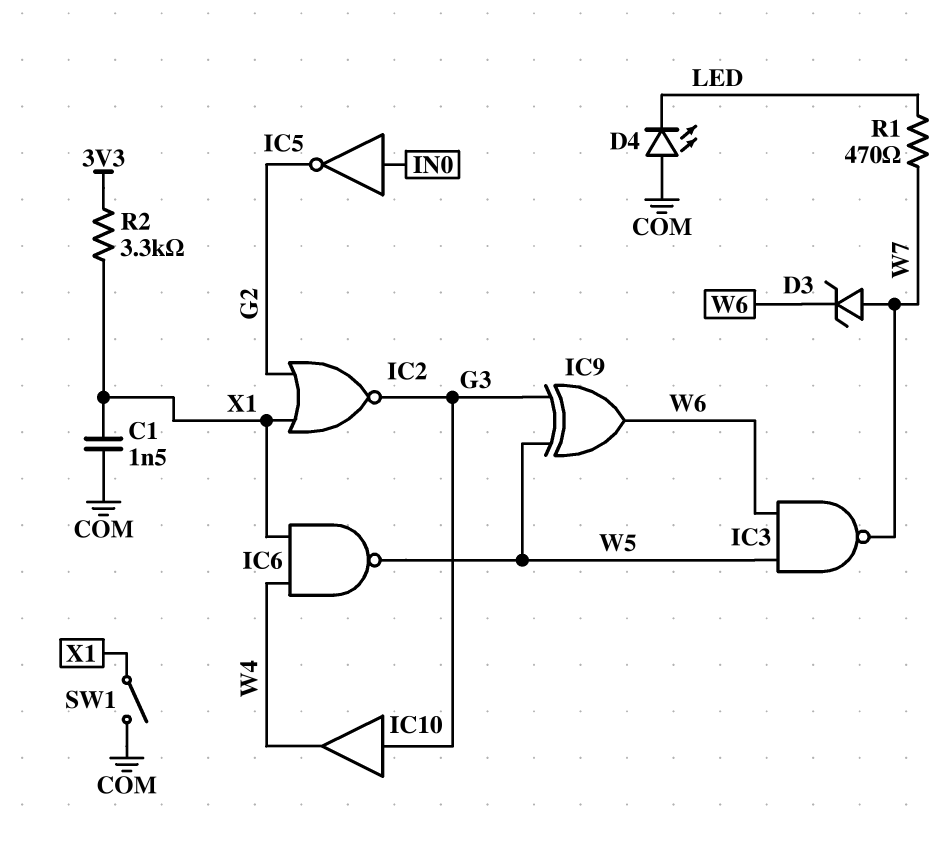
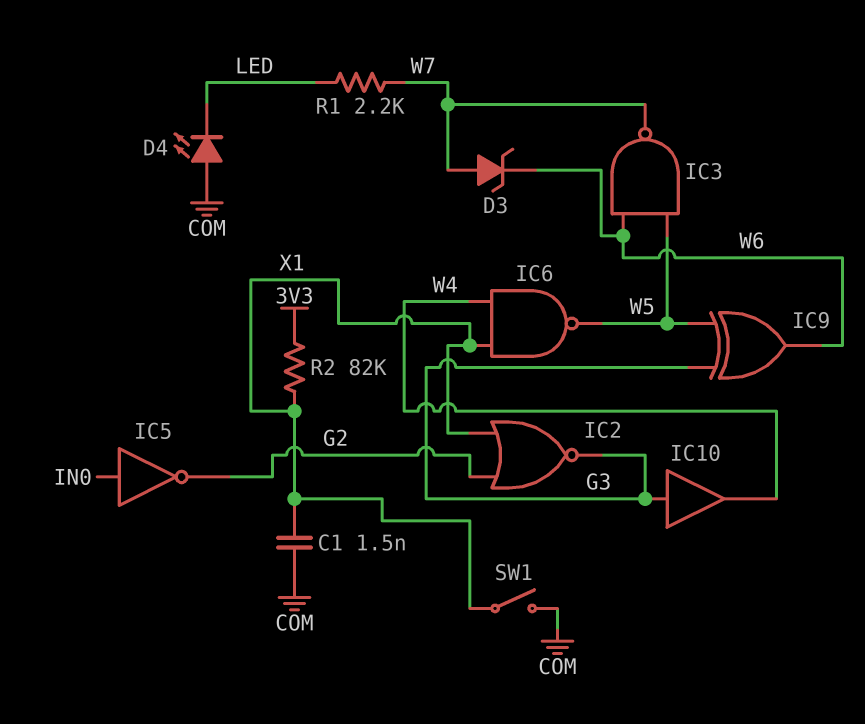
R1: 470 (LED, W7) -> 2.2k (LED, W7)
R2: 3.3k (3V3, X1) -> 82k (3V3, X1)

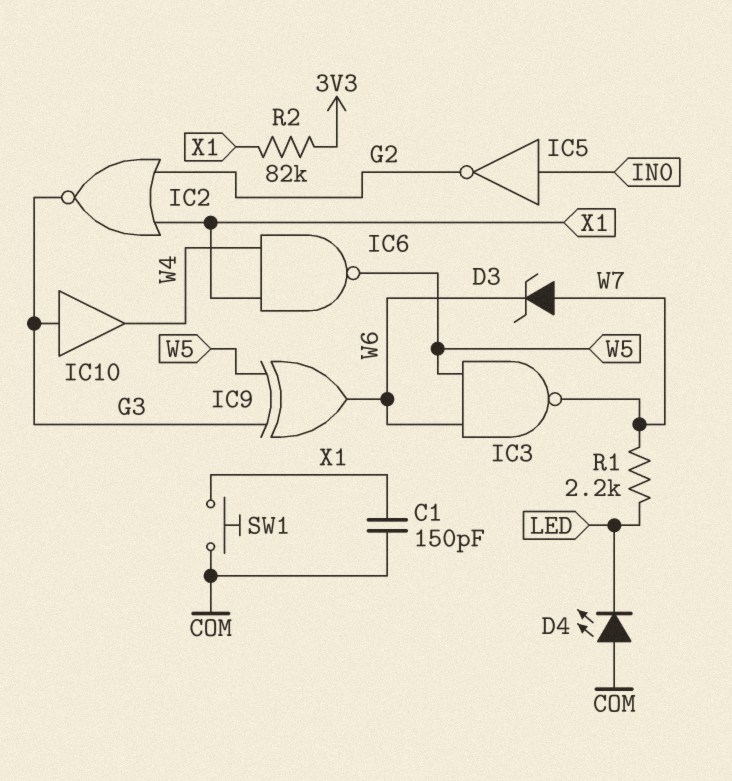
C1: 1.5nF (COM, X1) -> 150pF (COM, X1)
SW1: switch (COM, X1) -> button (COM, X1)

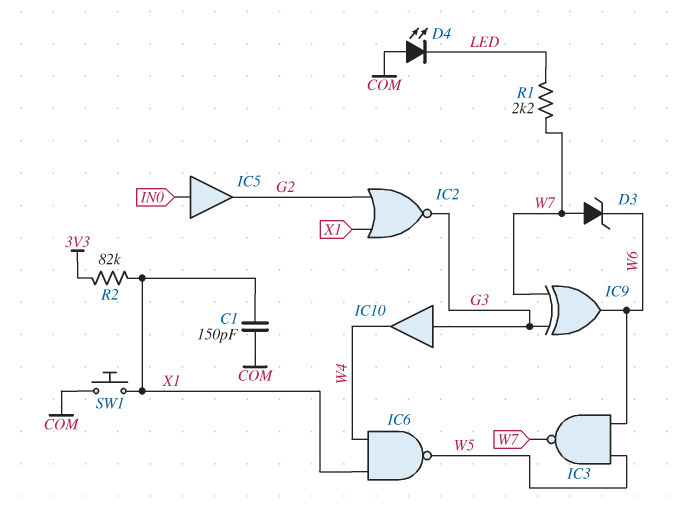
IC5: NOT (in IN0, out G2) -> buffer (in IN0, out G2)
IC9: XOR (in G3, in W5, out W6) -> XOR (in G3, in W7, out W6)

